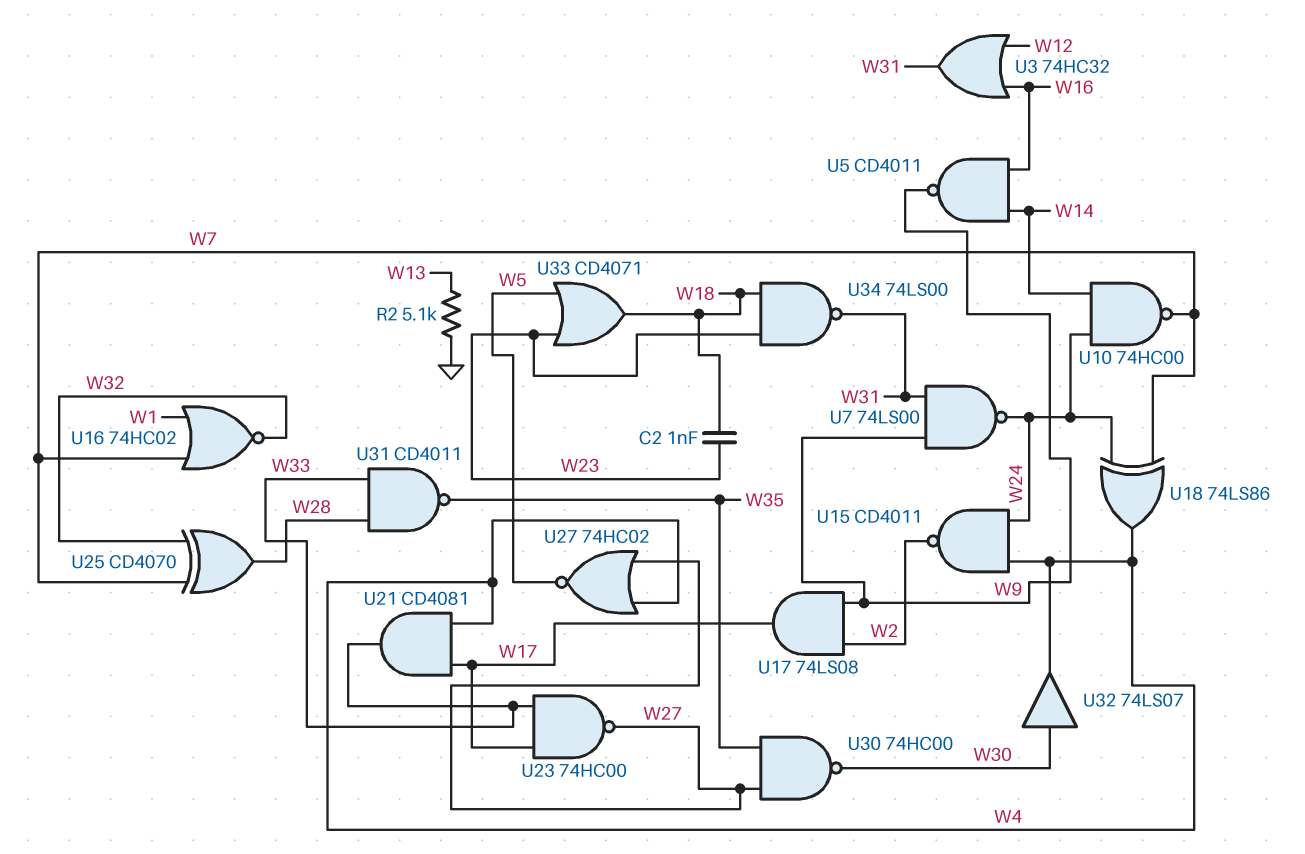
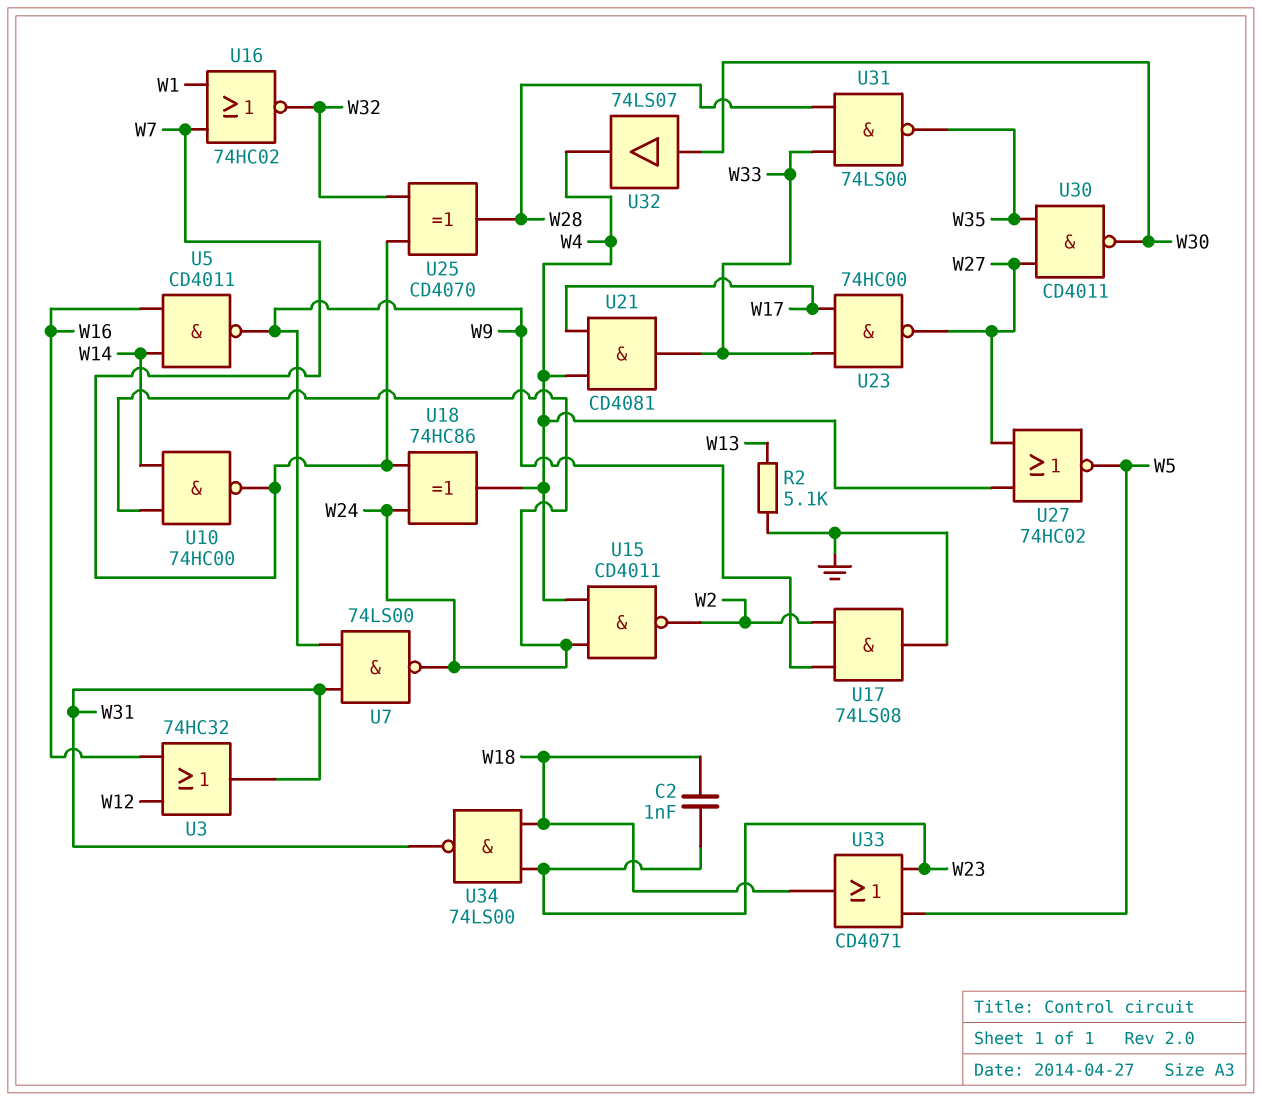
U17: AND 74LS08 (in W2, in W9, out W17) -> AND 74LS08 (in W2, in W9, out GND)
U18: XOR 74LS86 (in W7, in W24, out W4) -> XOR 74HC86 (in W7, in W24, out W4)
U30: NAND 74HC00 (in W27, in W35, out W30) -> NAND CD4011 (in W27, in W35, out W30)
U31: NAND CD4011 (in W28, in W33, out W35) -> NAND 74LS00 (in W28, in W33, out W35)

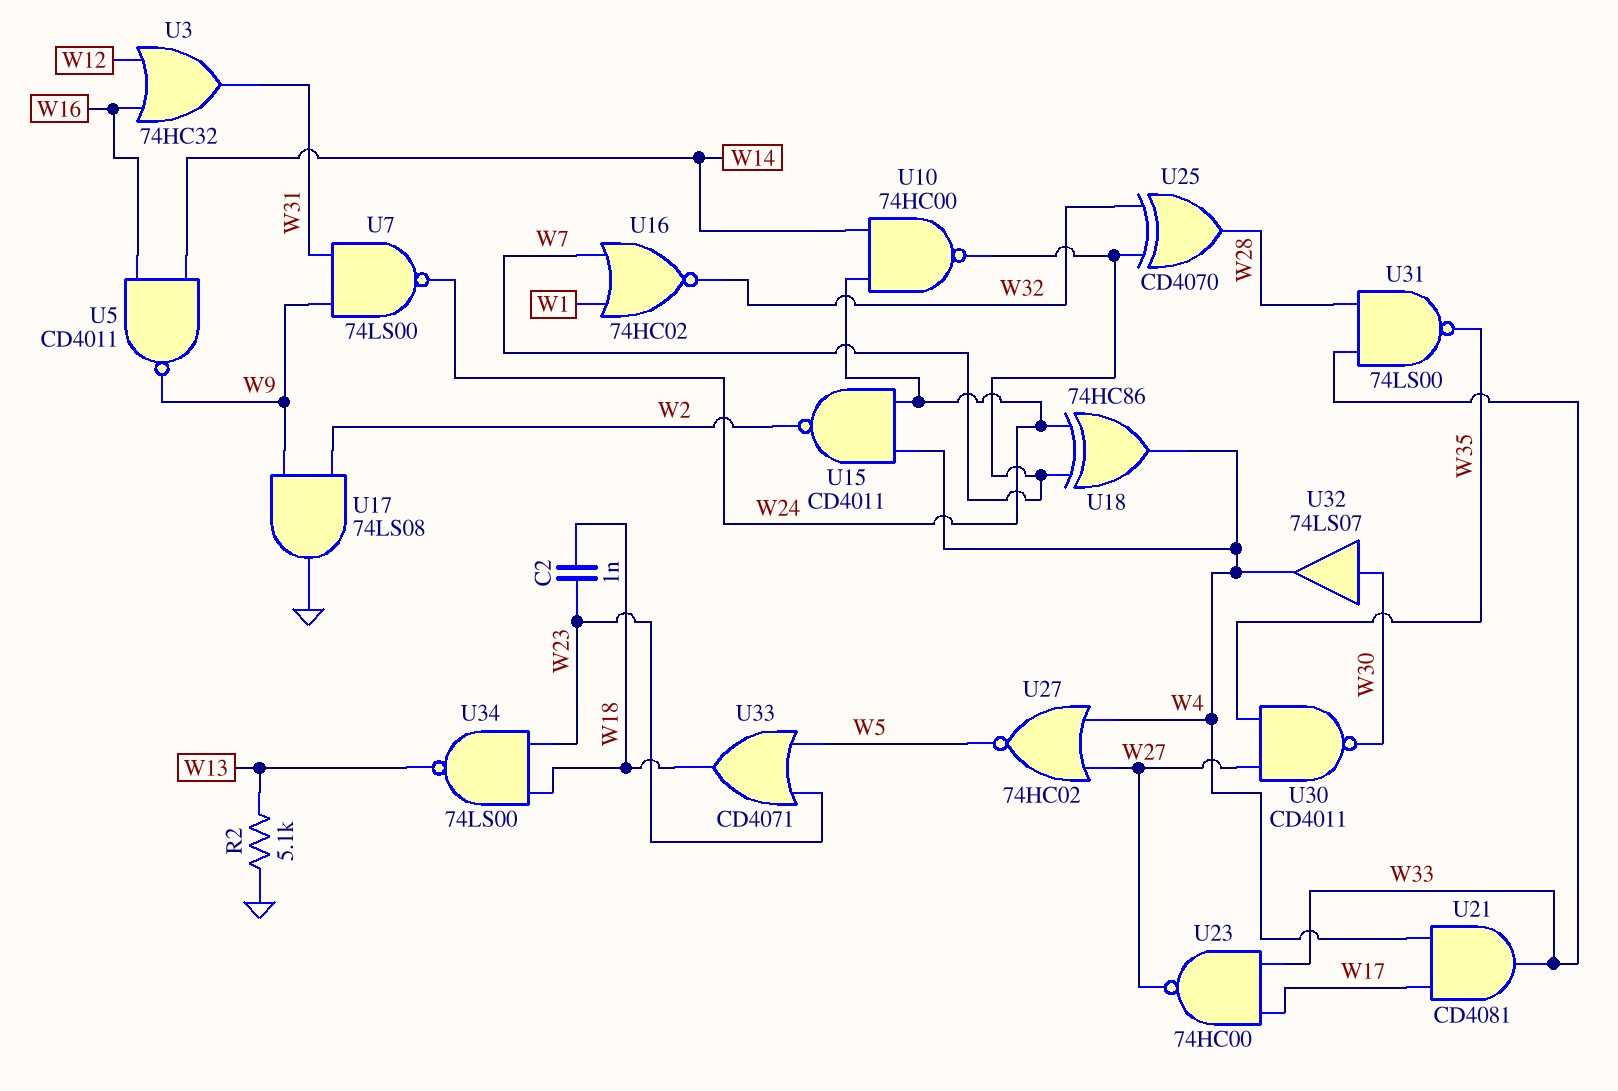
U34: NAND 74LS00 (in W18, in W23, out W31) -> NAND 74LS00 (in W18, in W23, out W13)

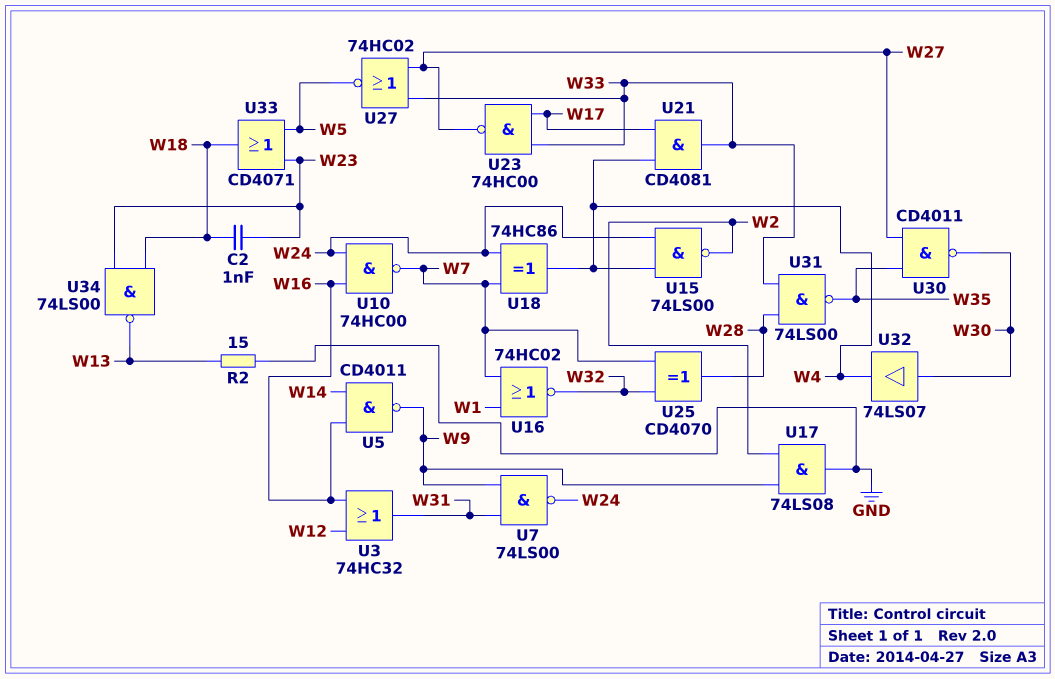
R2: 5.1k (GND, W13) -> 15 (GND, W13)
U10: NAND 74HC00 (in W14, in W24, out W7) -> NAND 74HC00 (in W16, in W24, out W7)
U15: NAND CD4011 (in W4, in W24, out W2) -> NAND 74LS00 (in W4, in W24, out W2)
U27: NOR 74HC02 (in W4, in W27, out W5) -> NOR 74HC02 (in W27, in W33, out W5)

